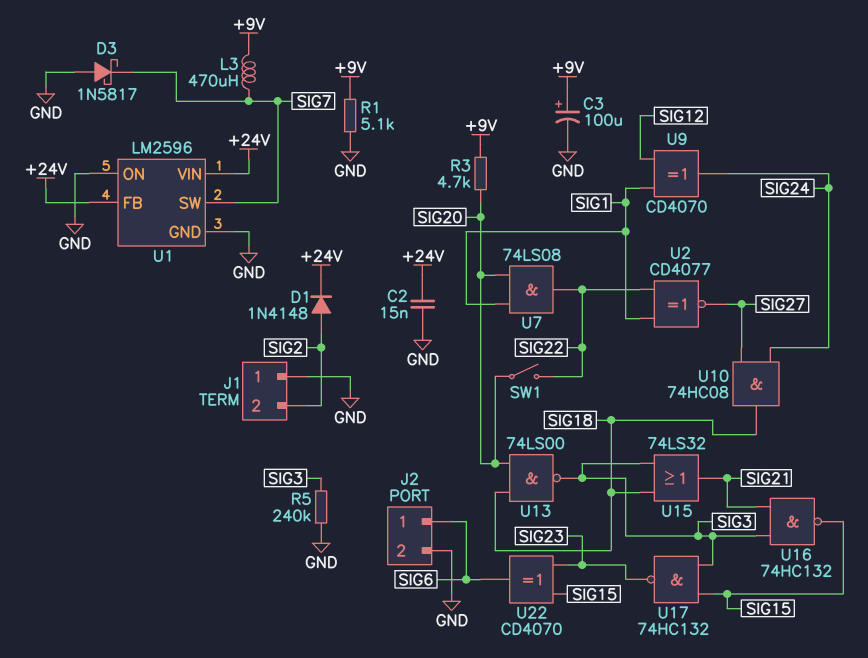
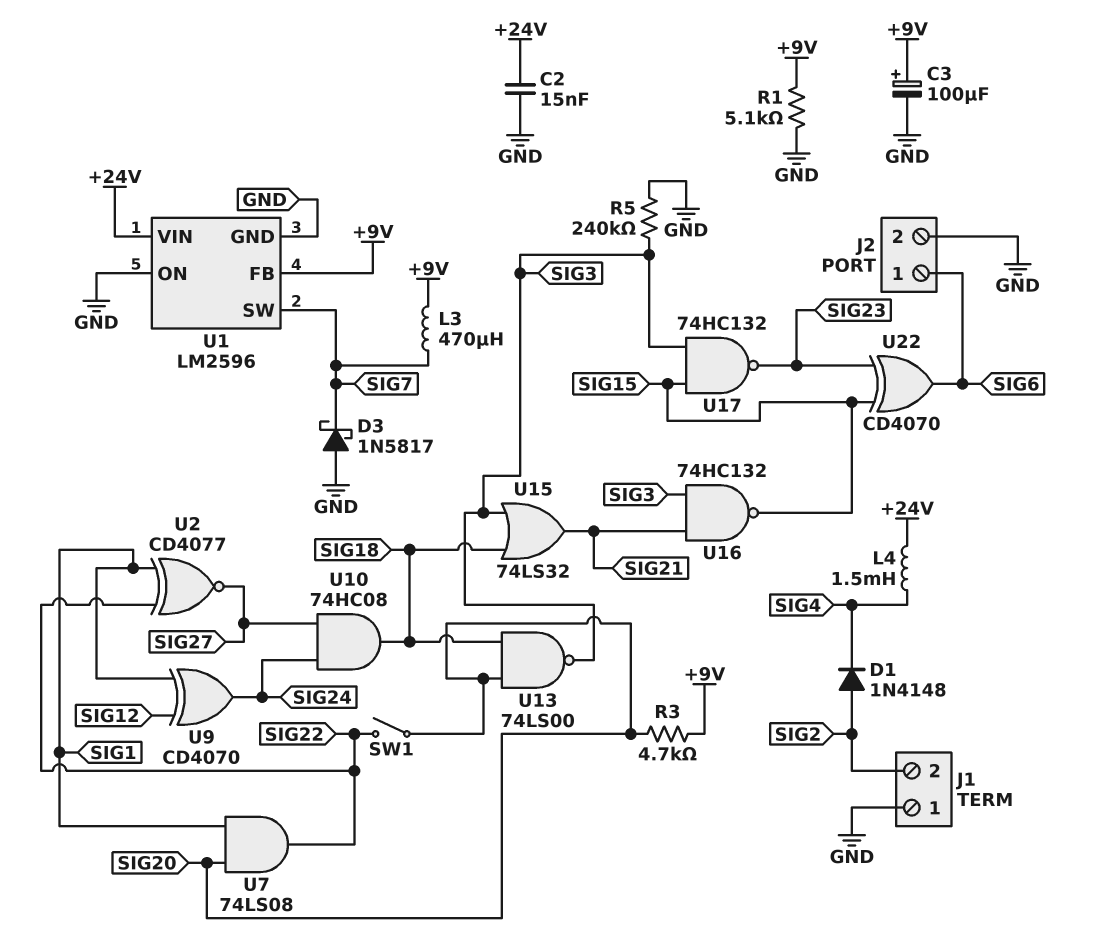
D1: diode 1N4148 (A SIG2, K +24V) -> diode 1N4148 (A SIG2, K SIG4)
L4: none -> 1.5mH (+24V, SIG4)
U1 pin FB: +24V -> +9V

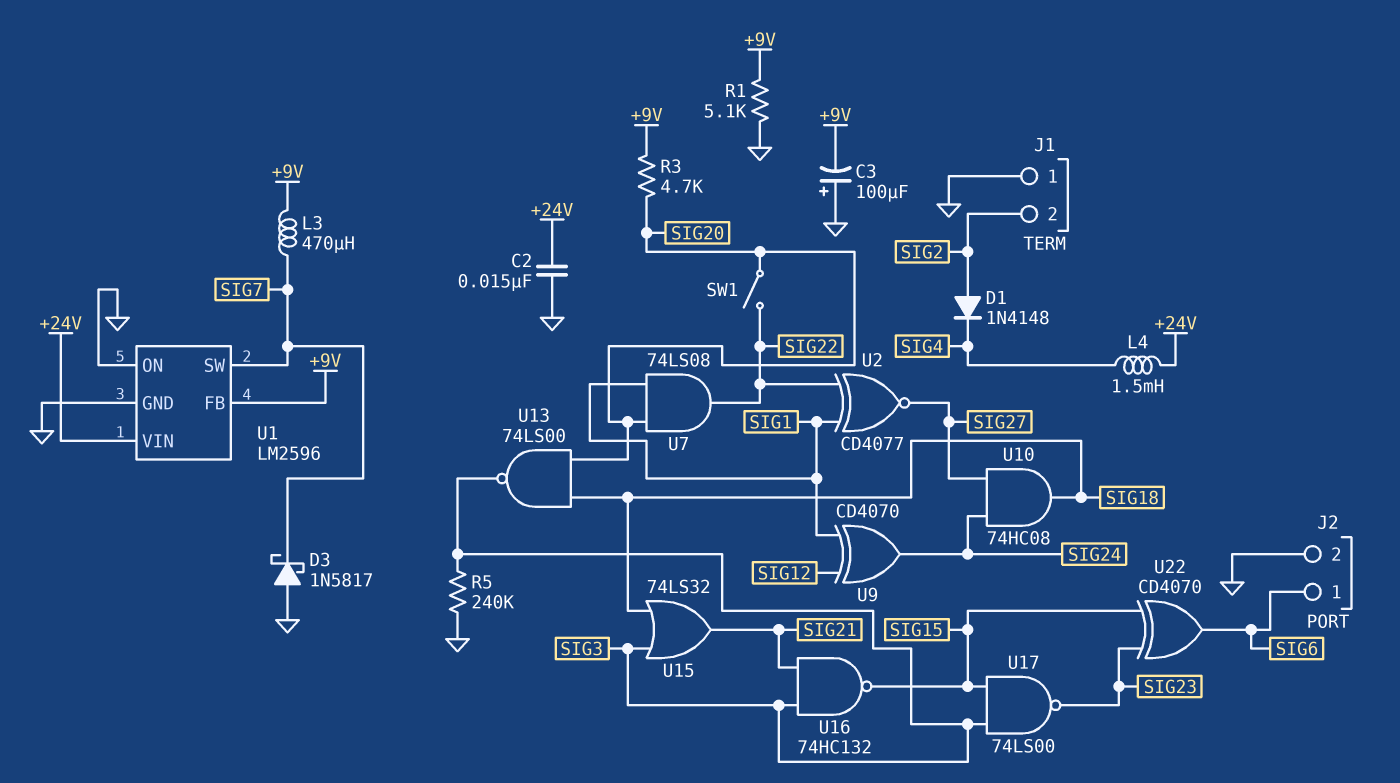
C3: 100uF (plus +9V, minus GND) -> 100uF (plus GND, minus +9V)
U17: NAND 74HC132 (in SIG3, in SIG15, out SIG23) -> NAND 74LS00 (in SIG3, in SIG15, out SIG23)

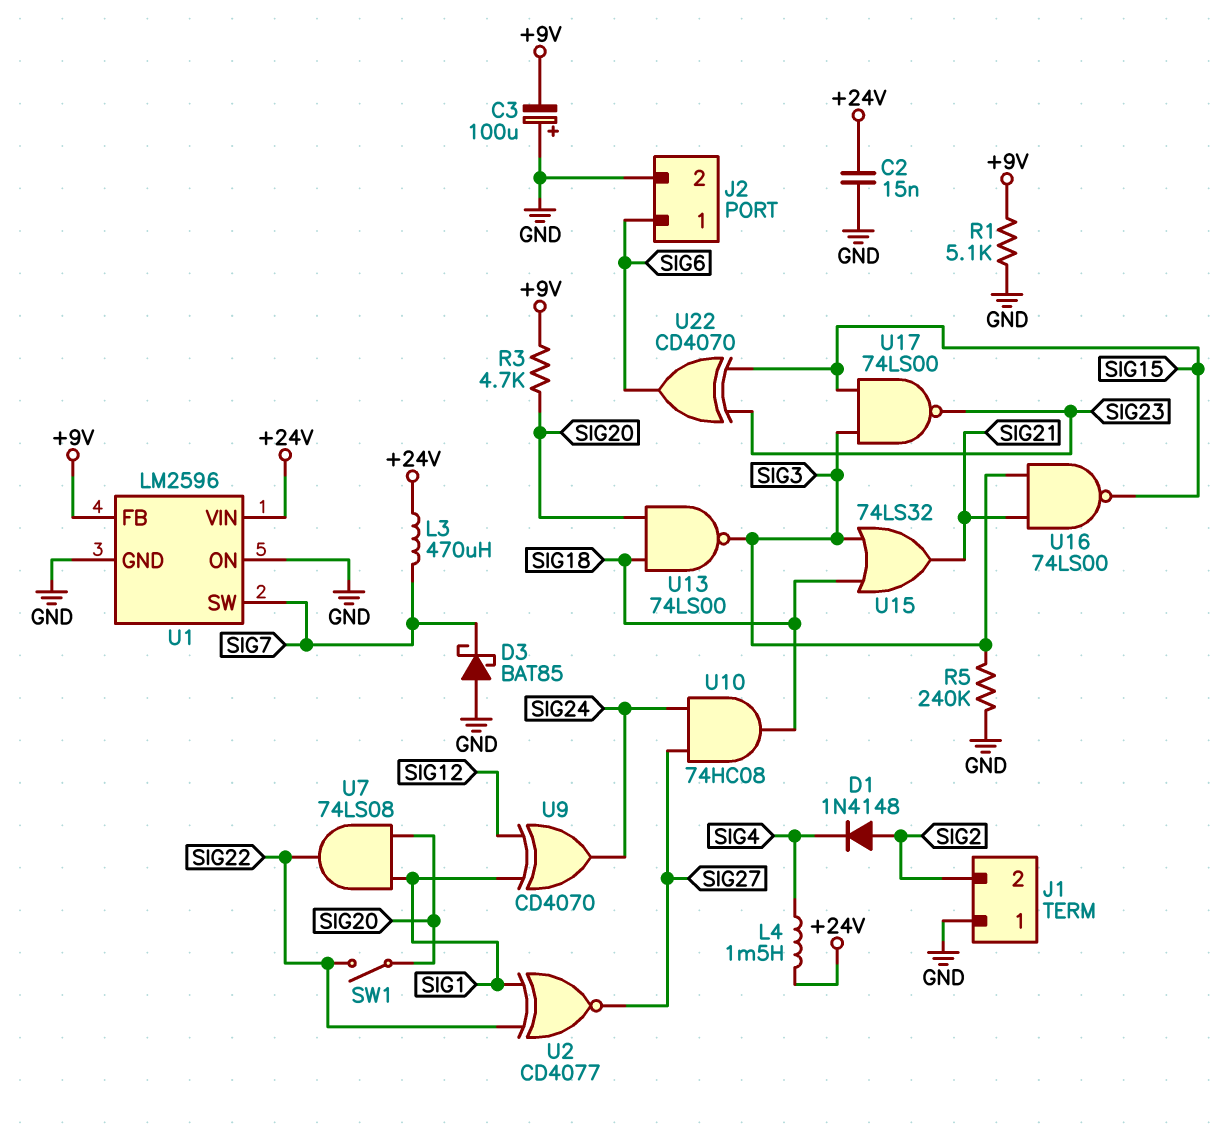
D3: schottky 1N5817 (A GND, K SIG7) -> schottky BAT85 (A GND, K SIG7)
L3: 470uH (+9V, SIG7) -> 470uH (+24V, SIG7)
U16: NAND 74HC132 (in SIG3, in SIG21, out SIG15) -> NAND 74LS00 (in SIG3, in SIG21, out SIG15)

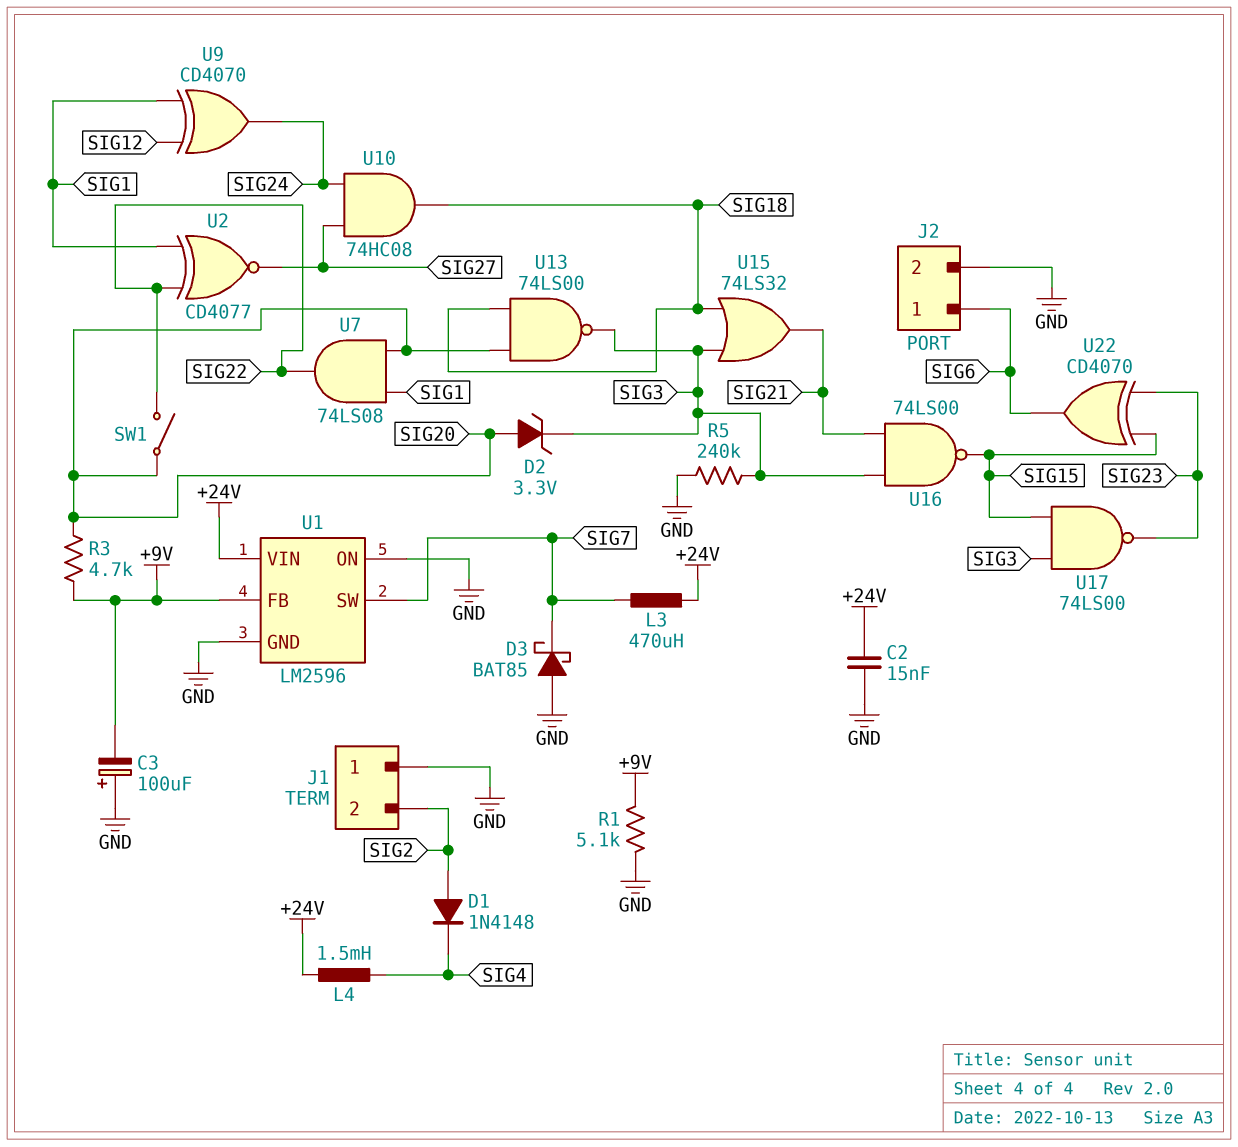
D2: none -> zener 3.3V (A SIG20, K SIG3)

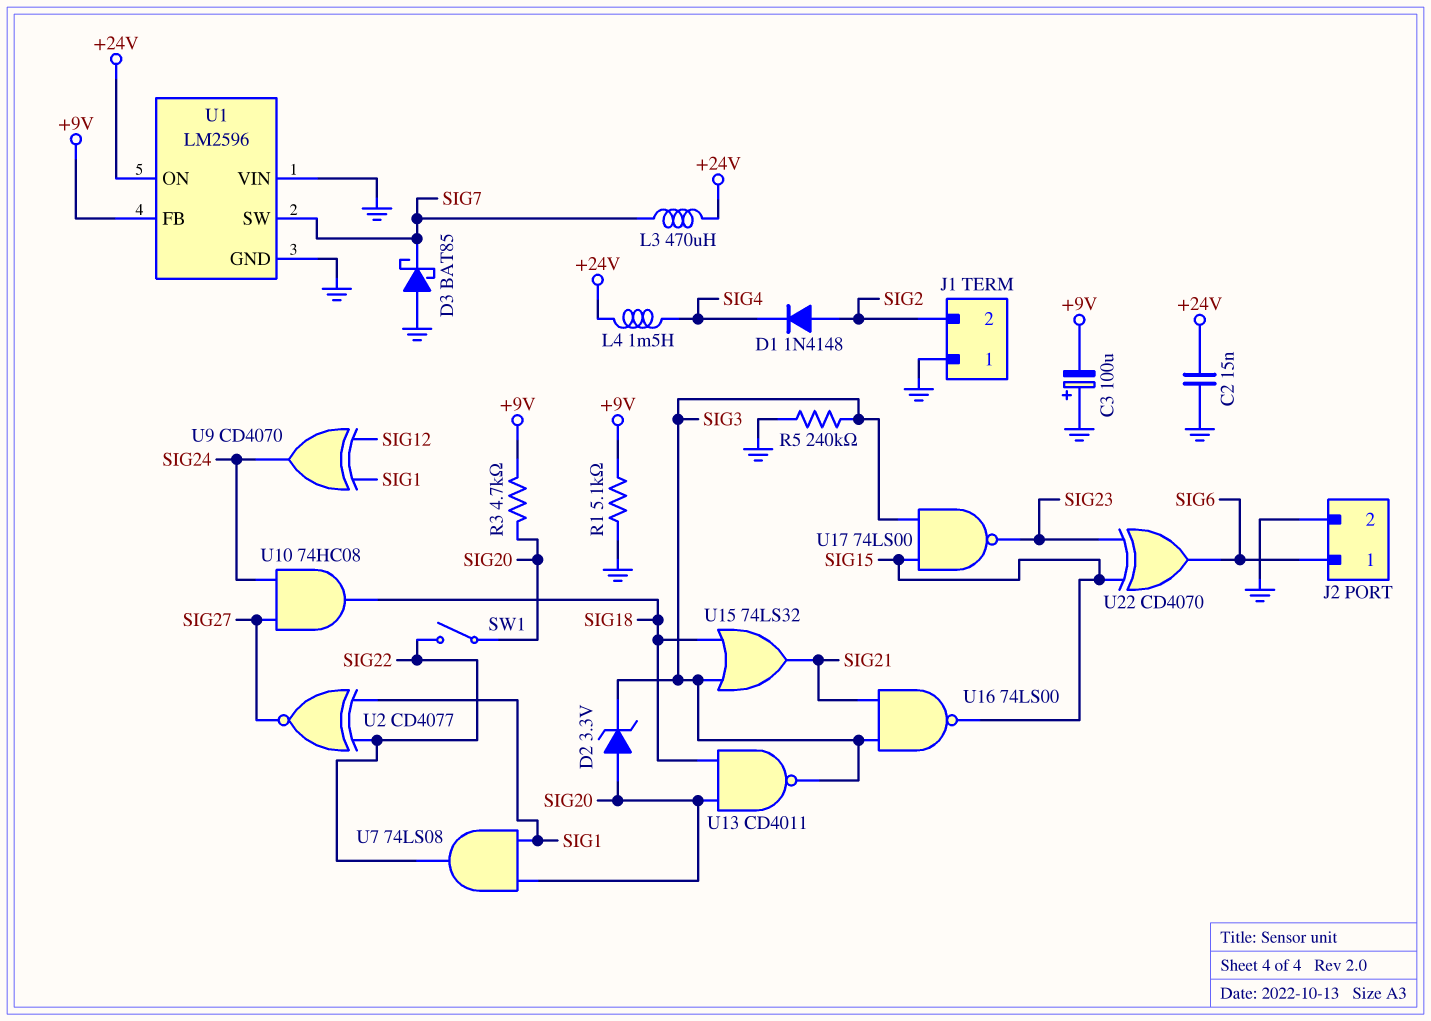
U1 pin ON: GND -> +24V
U1 pin VIN: +24V -> GND
U13: NAND 74LS00 (in SIG18, in SIG20, out SIG3) -> NAND CD4011 (in SIG18, in SIG20, out SIG3)

